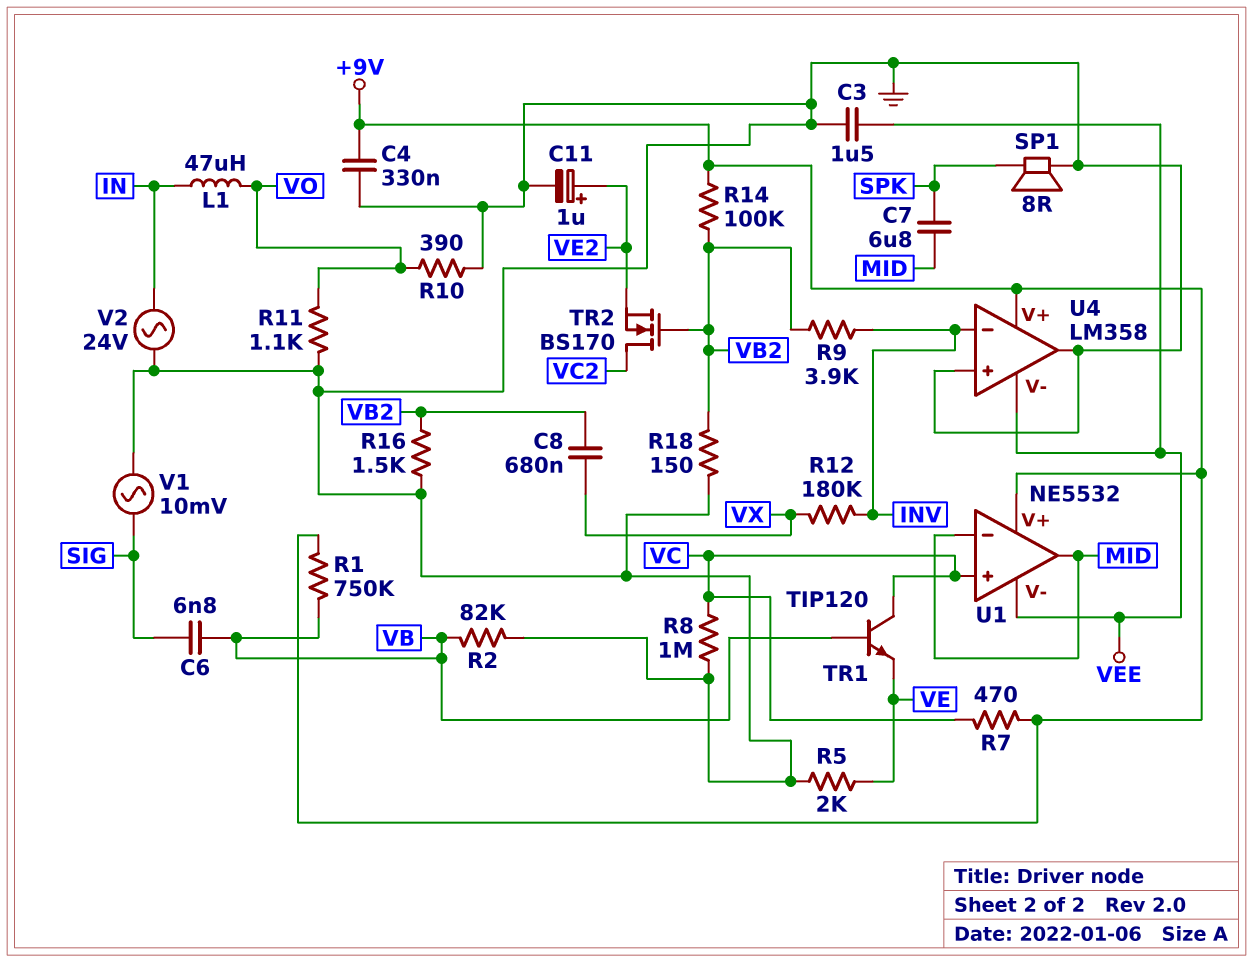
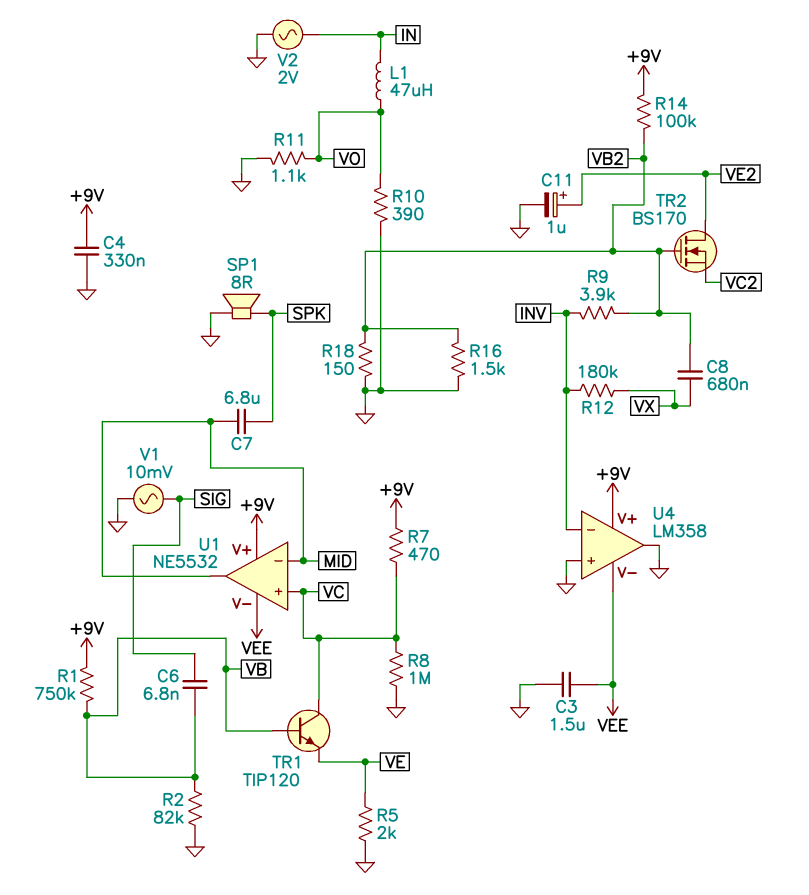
TR2: NMOS BS170 (G VB2, D VC2, S VE2) -> NMOS BS170 (G VB2, D VE2, S VC2)
V2: AC 24V (GND, IN) -> AC 2V (GND, IN)

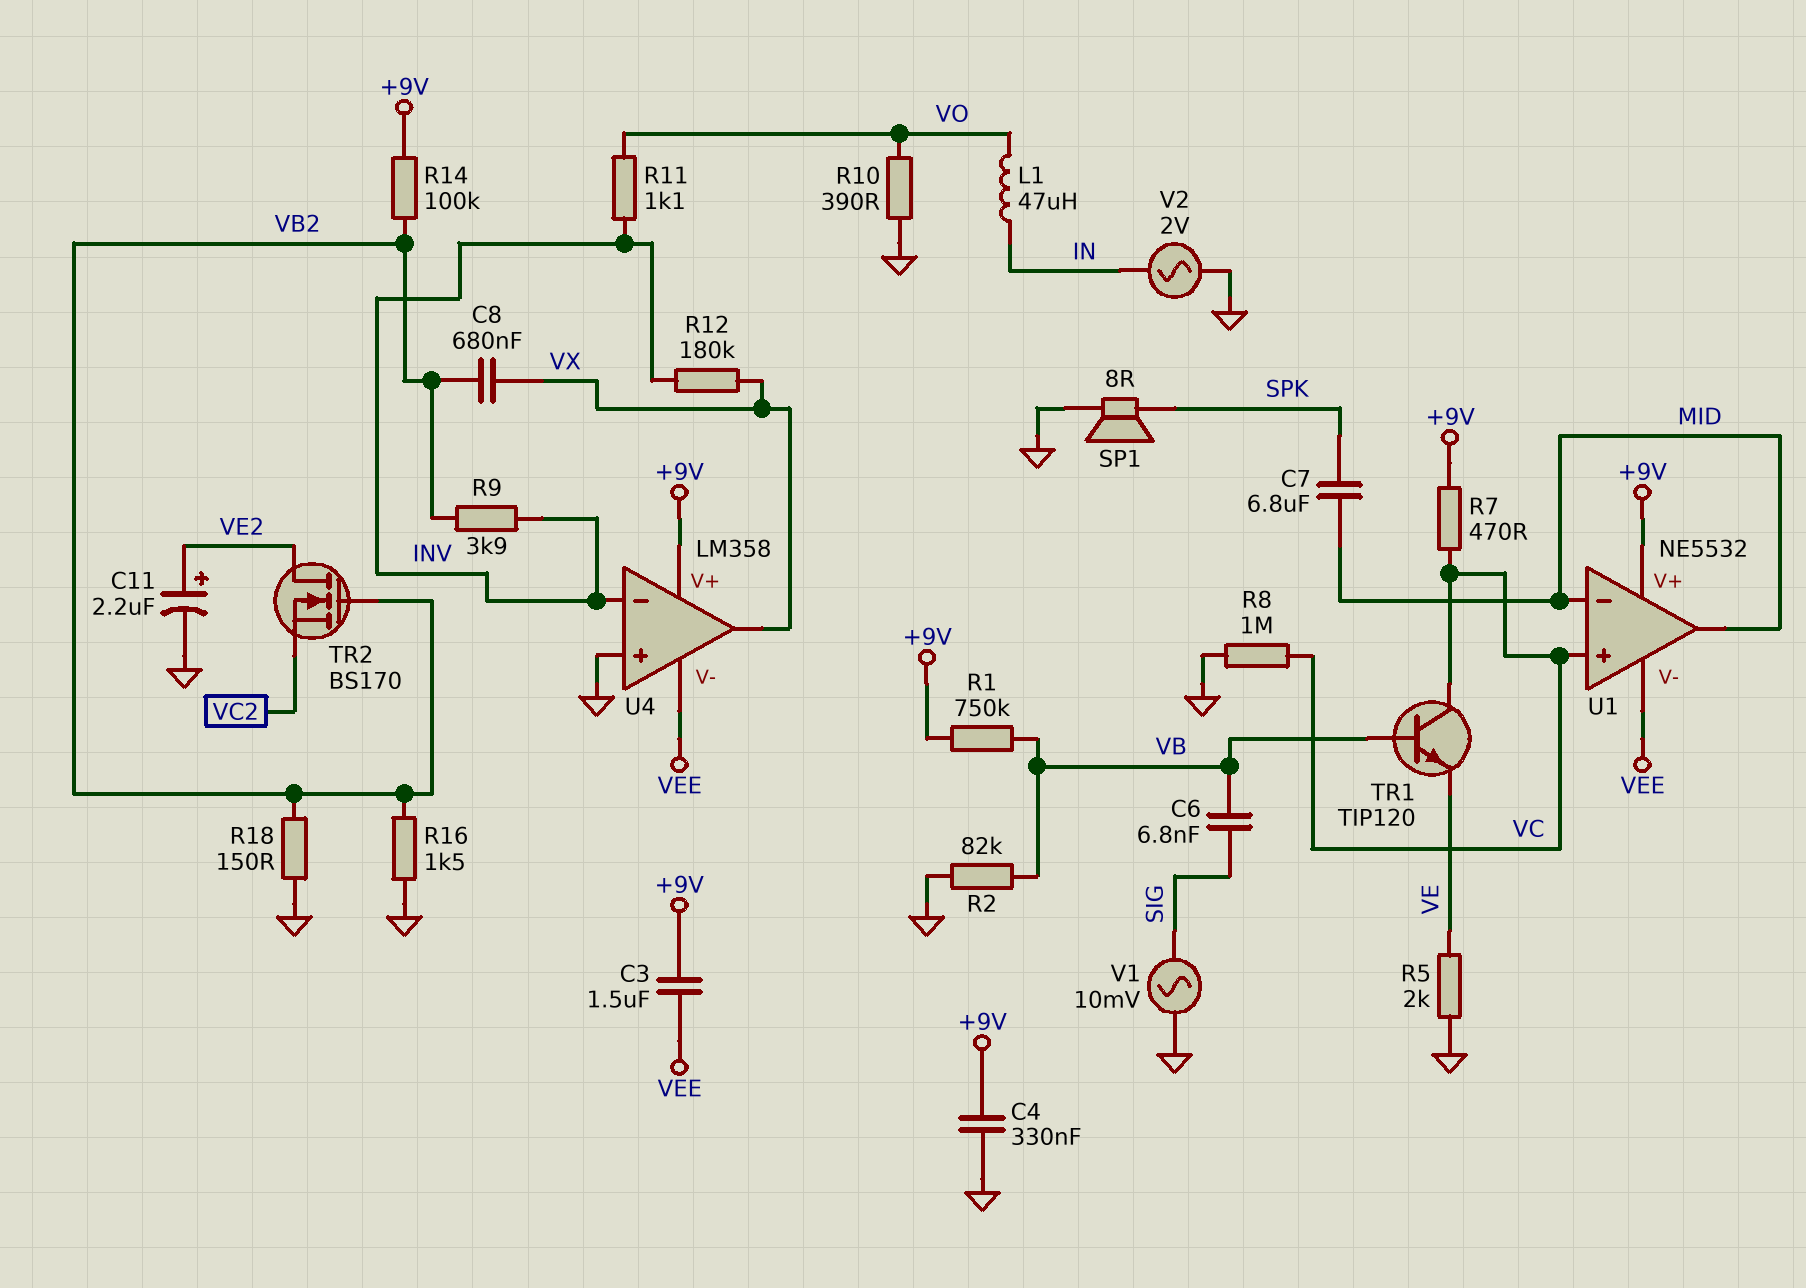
C3: 1.5uF (GND, VEE) -> 1.5uF (+9V, VEE)
C11: 1uF (plus VE2, minus GND) -> 2.2uF (plus VE2, minus GND)
R11: 1.1k (GND, VO) -> 1.1k (INV, VO)
U4 pin out: GND -> VX

